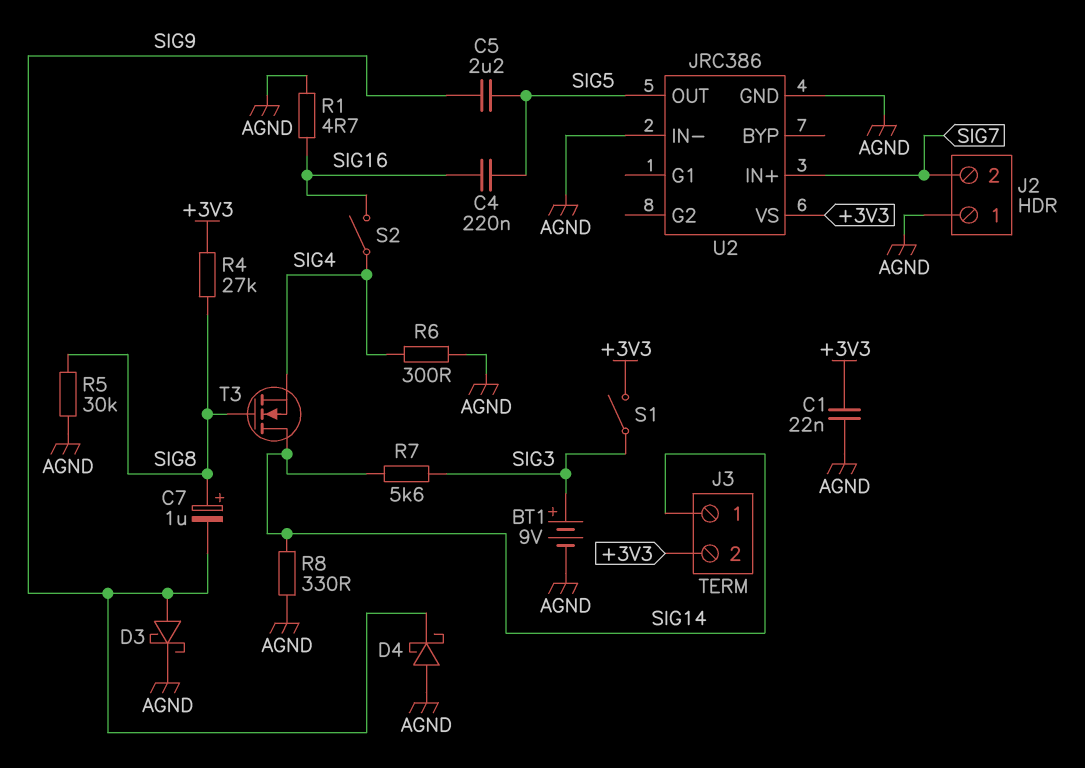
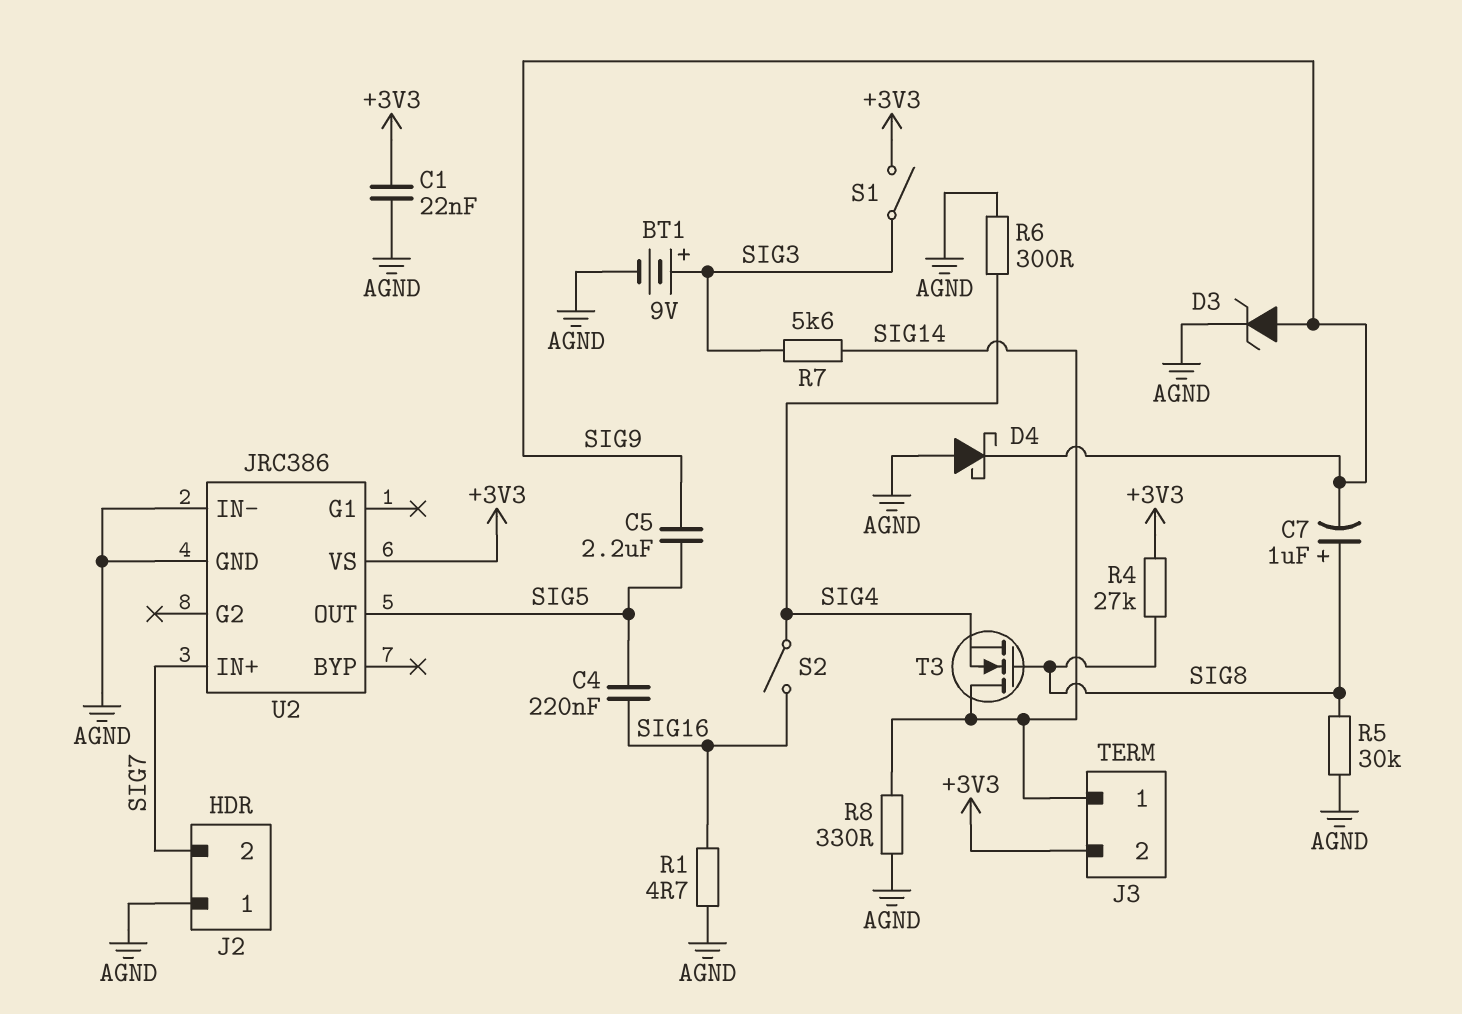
D3: schottky (A SIG9, K AGND) -> zener (A SIG9, K AGND)

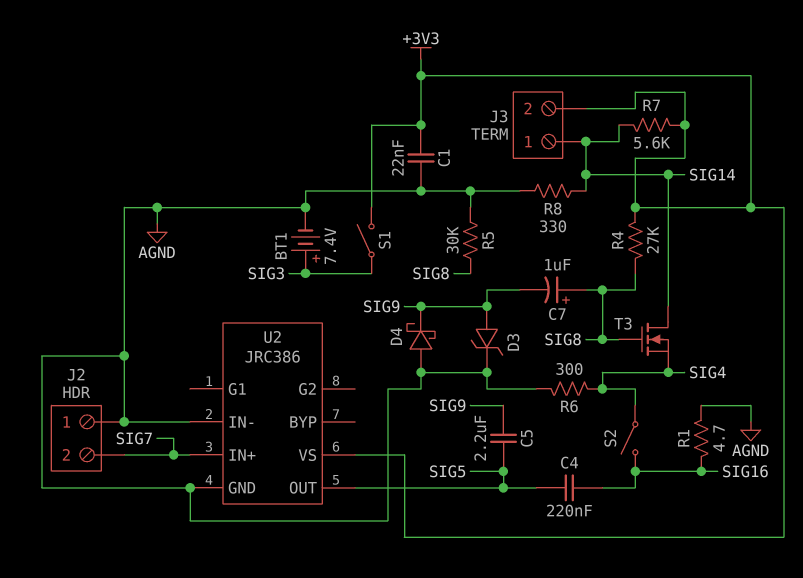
BT1: 9V (plus SIG3, minus AGND) -> 7.4V (plus SIG3, minus AGND)
R7: 5.6k (SIG3, SIG14) -> 5.6k (+3V3, SIG14)

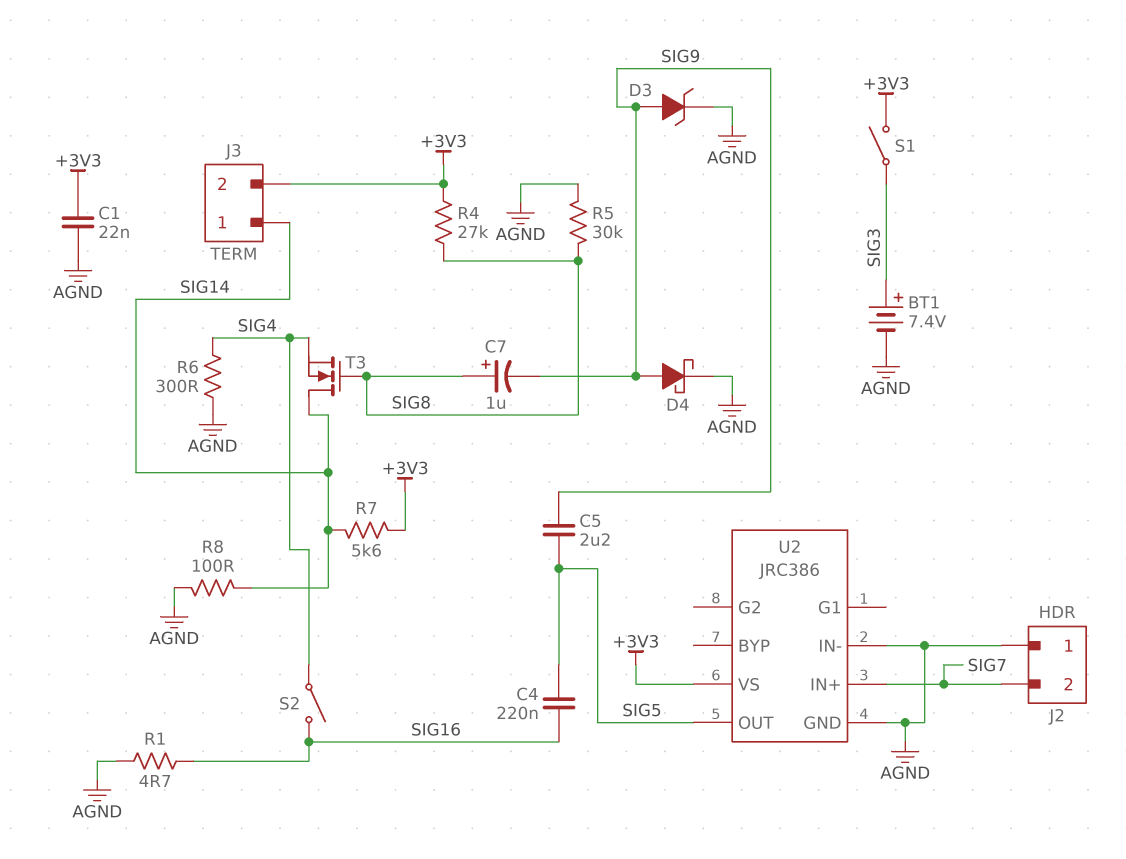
D4: schottky (A AGND, K SIG9) -> schottky (A SIG9, K AGND)
R8: 330 (AGND, SIG14) -> 100 (AGND, SIG14)

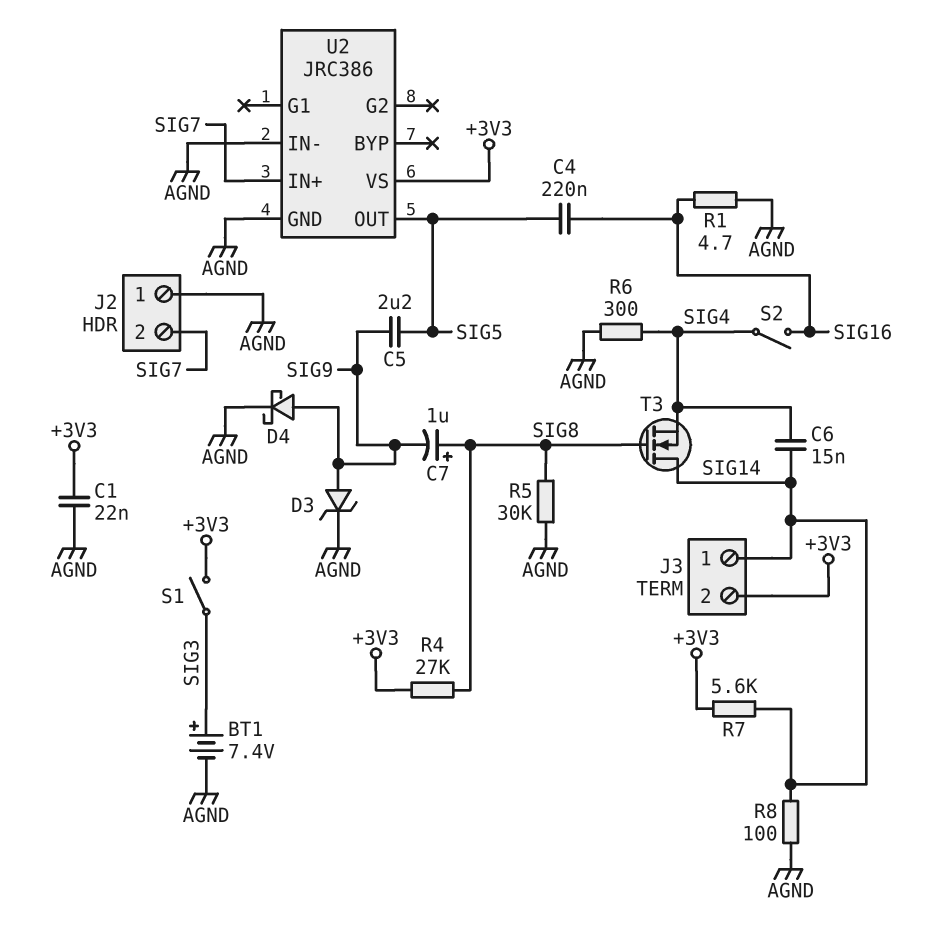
C6: none -> 15nF (SIG4, SIG14)

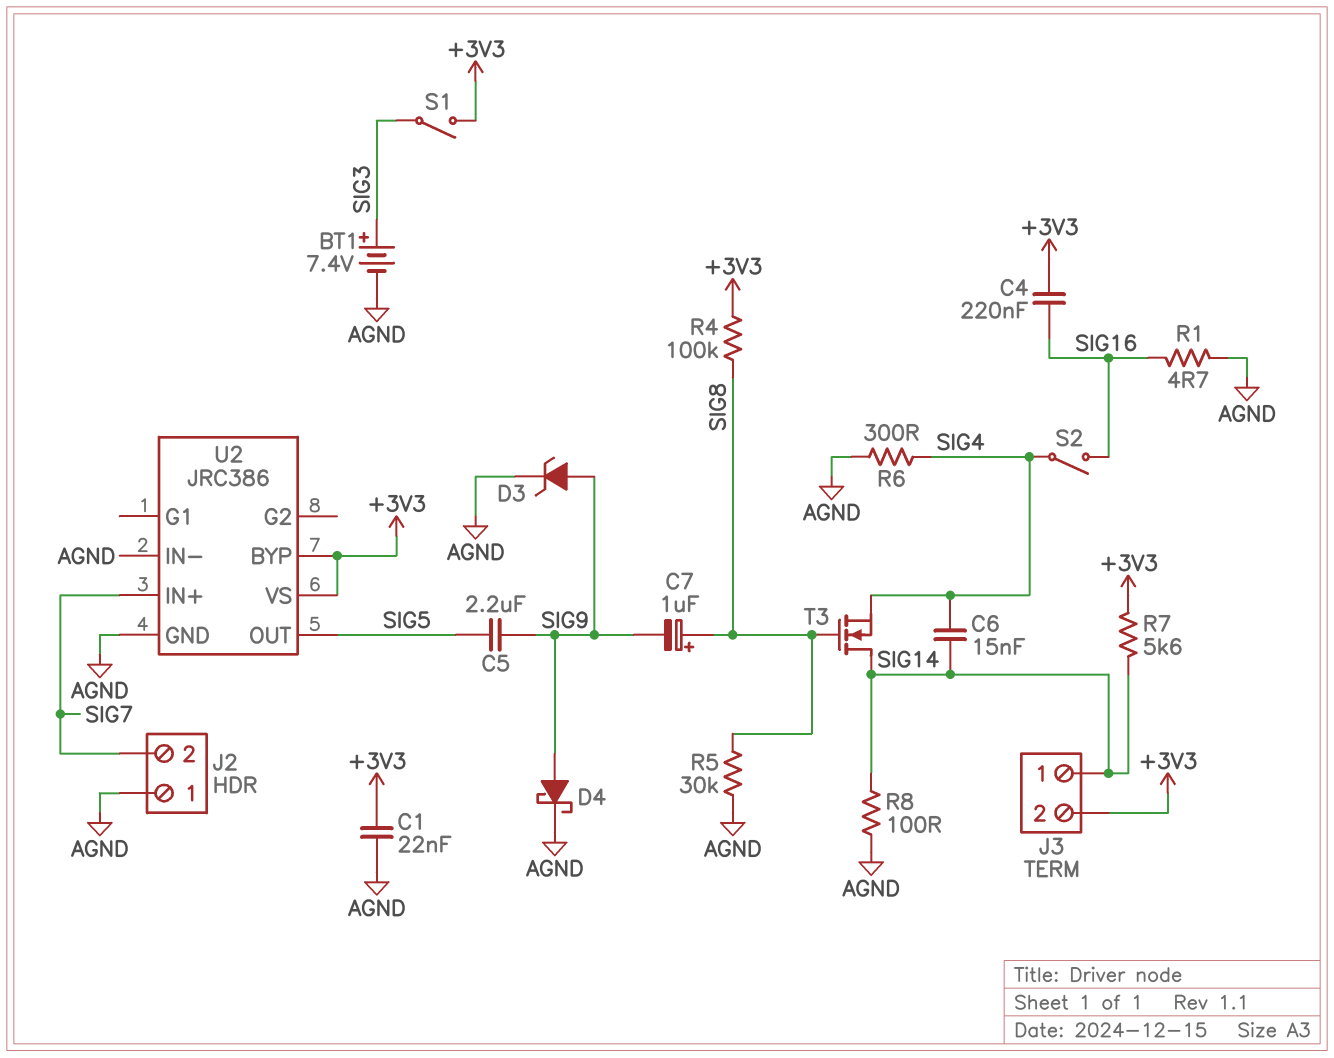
C4: 220nF (SIG5, SIG16) -> 220nF (+3V3, SIG16)
R4: 27k (+3V3, SIG8) -> 100k (+3V3, SIG8)
U2 pin BYP: none -> +3V3

